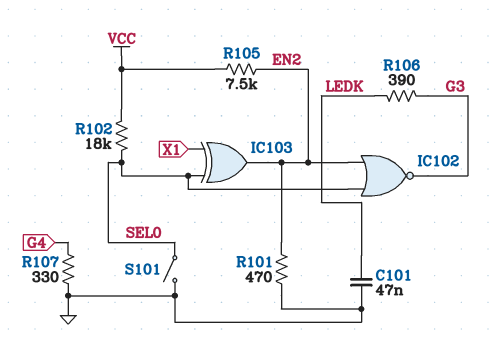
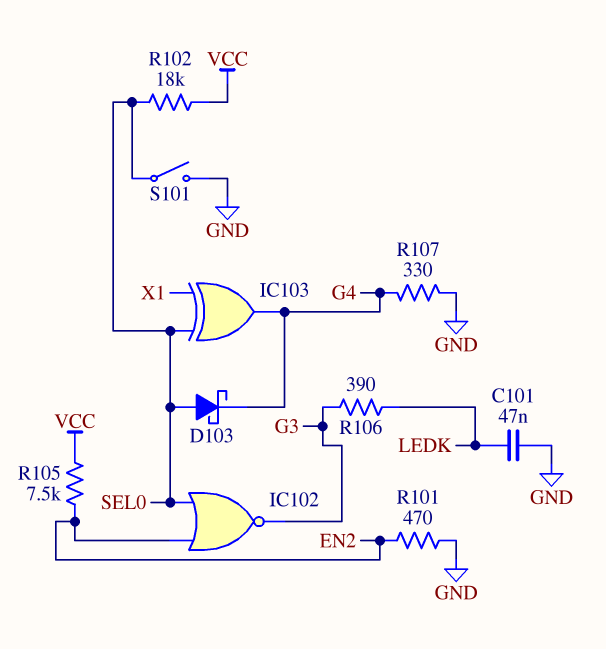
D103: none -> schottky (A SEL0, K G4)
IC103: XOR (in SEL0, in X1, out EN2) -> XOR (in SEL0, in X1, out G4)

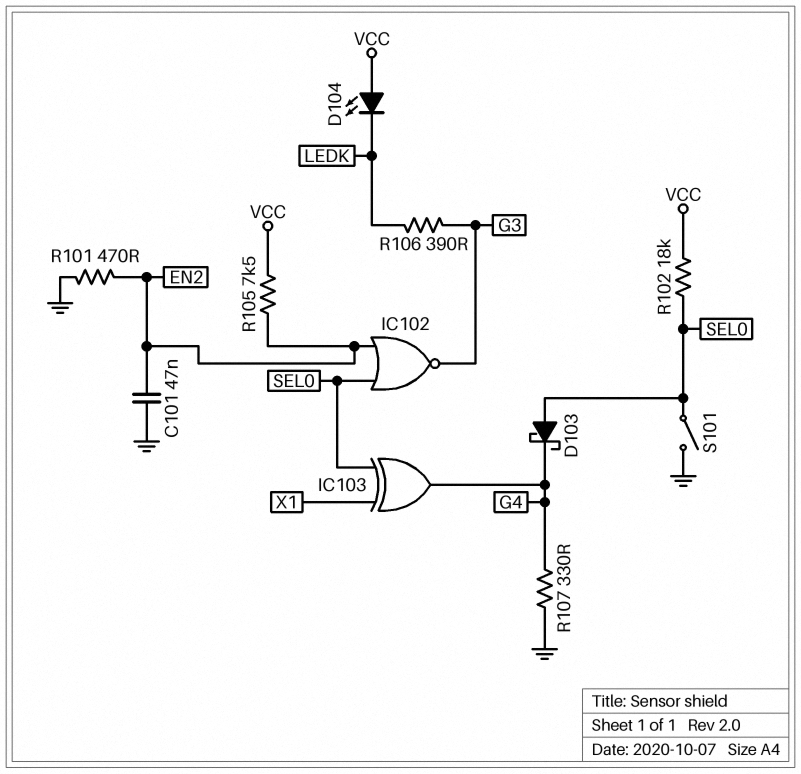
C101: 47nF (GND, LEDK) -> 47nF (EN2, GND)
D104: none -> LED (A VCC, K LEDK)

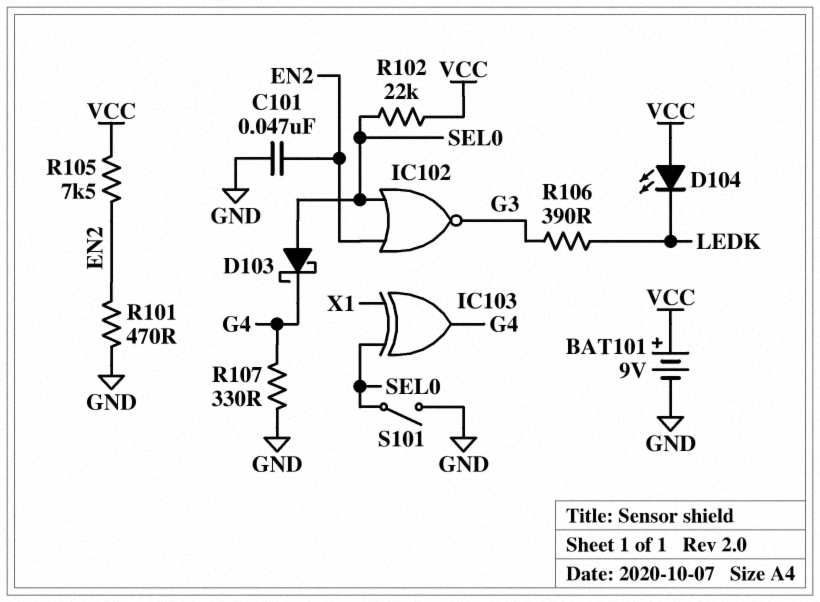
BAT101: none -> 9V (plus VCC, minus GND)
R102: 18k (SEL0, VCC) -> 22k (SEL0, VCC)

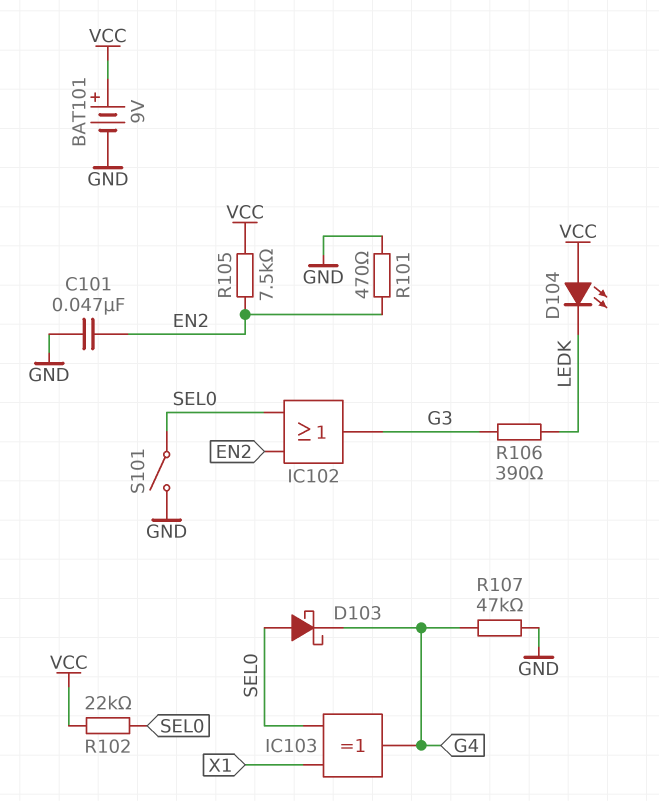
IC102: NOR (in EN2, in SEL0, out G3) -> OR (in EN2, in SEL0, out G3)
R107: 330 (G4, GND) -> 47k (G4, GND)

